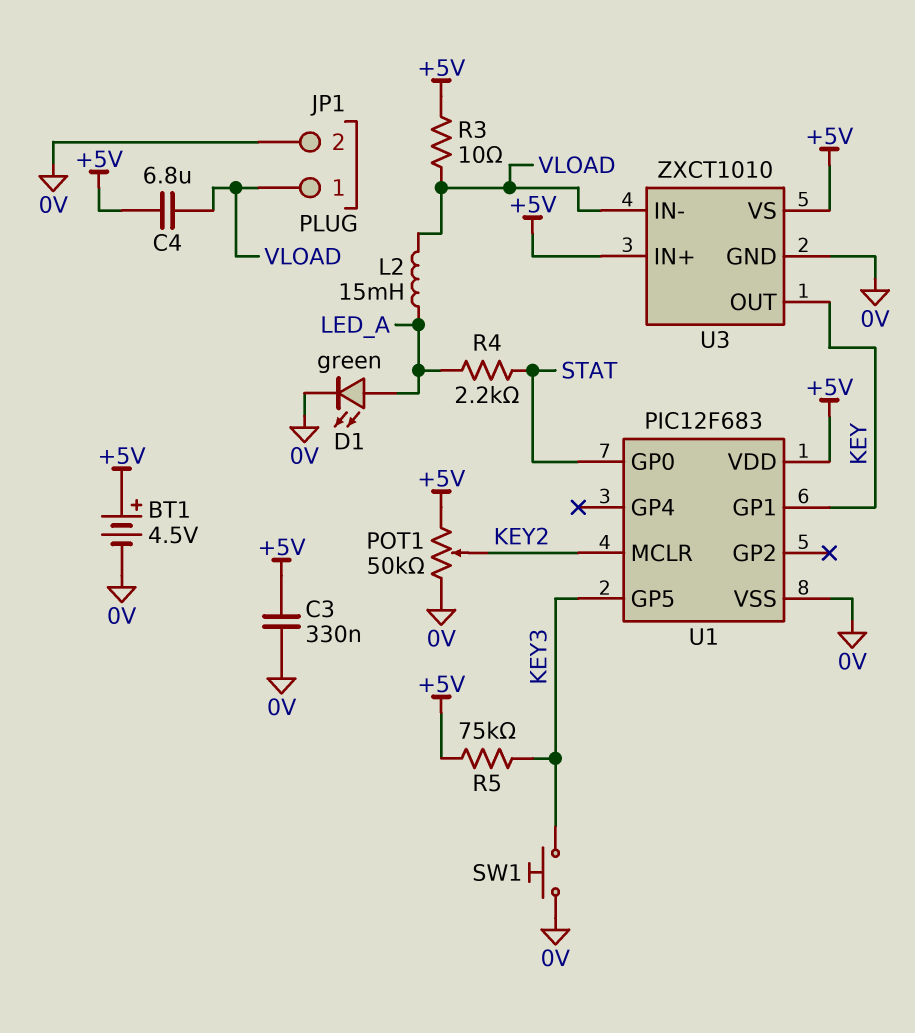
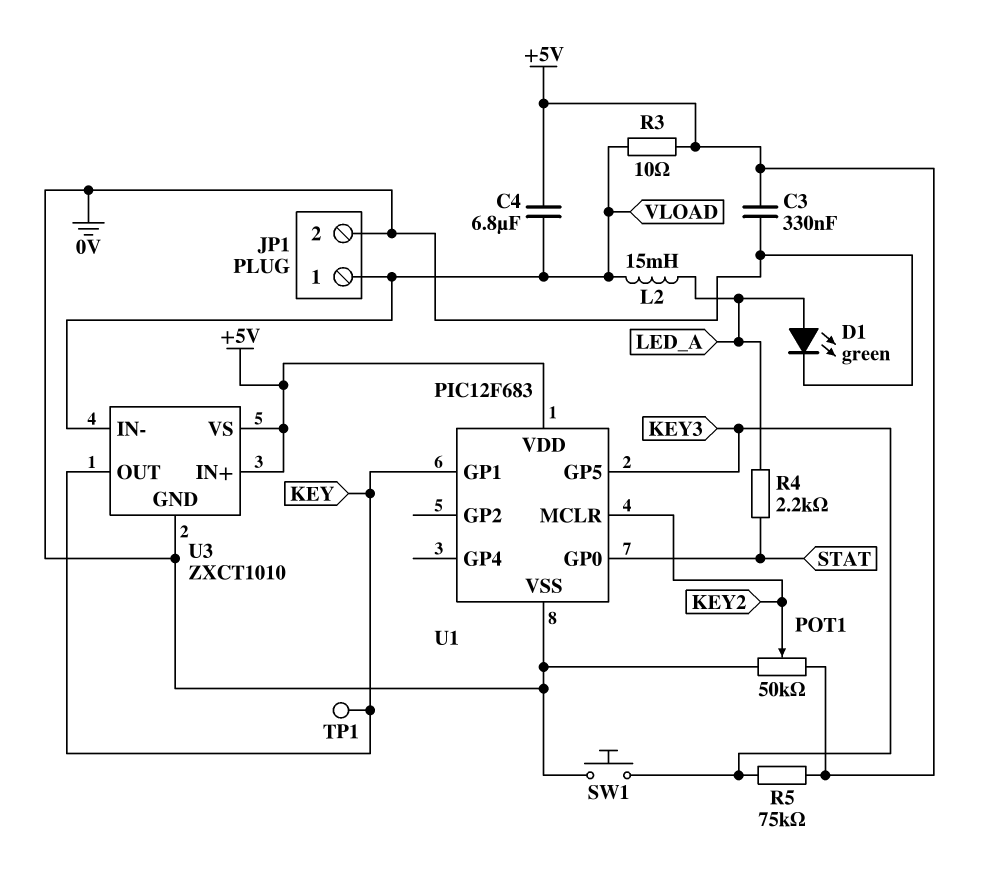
BT1: 4.5V (plus +5V, minus 0V) -> none
TP1: none -> test point (KEY)

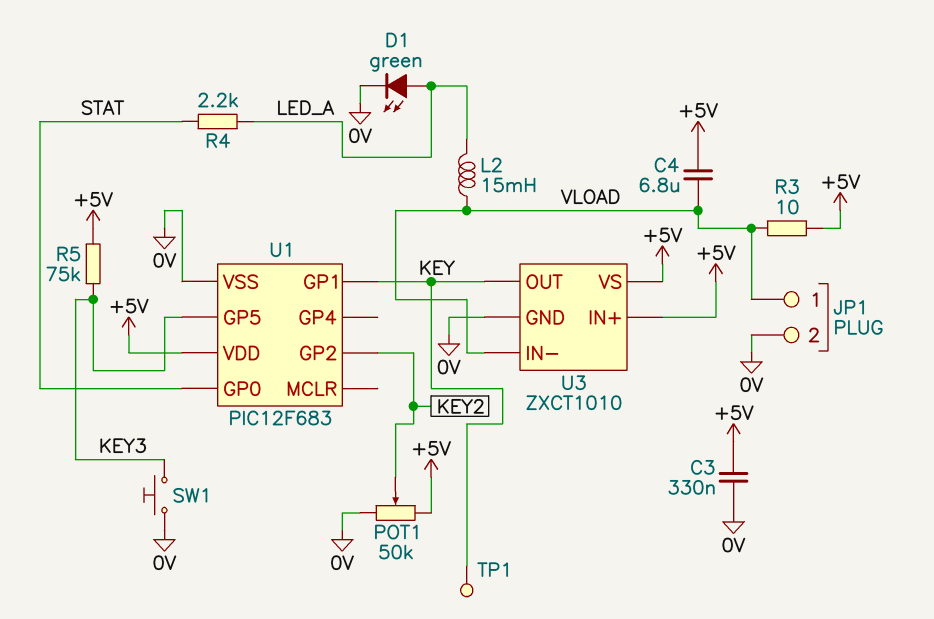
U1 pin GP2: none -> KEY2
U1 pin MCLR: KEY2 -> none

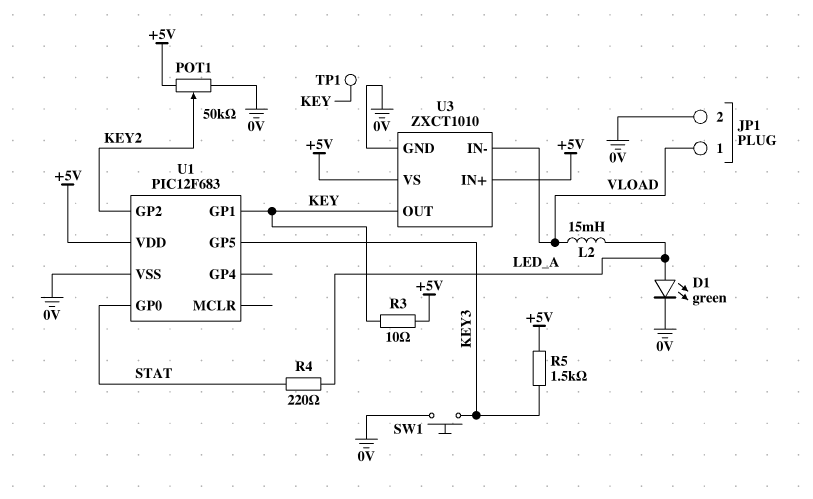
C3: 330nF (+5V, 0V) -> none
C4: 6.8uF (+5V, VLOAD) -> none
R3: 10 (+5V, VLOAD) -> 10 (+5V, KEY)
R4: 2.2k (LED_A, STAT) -> 220 (LED_A, STAT)
R5: 75k (+5V, KEY3) -> 1.5k (+5V, KEY3)

